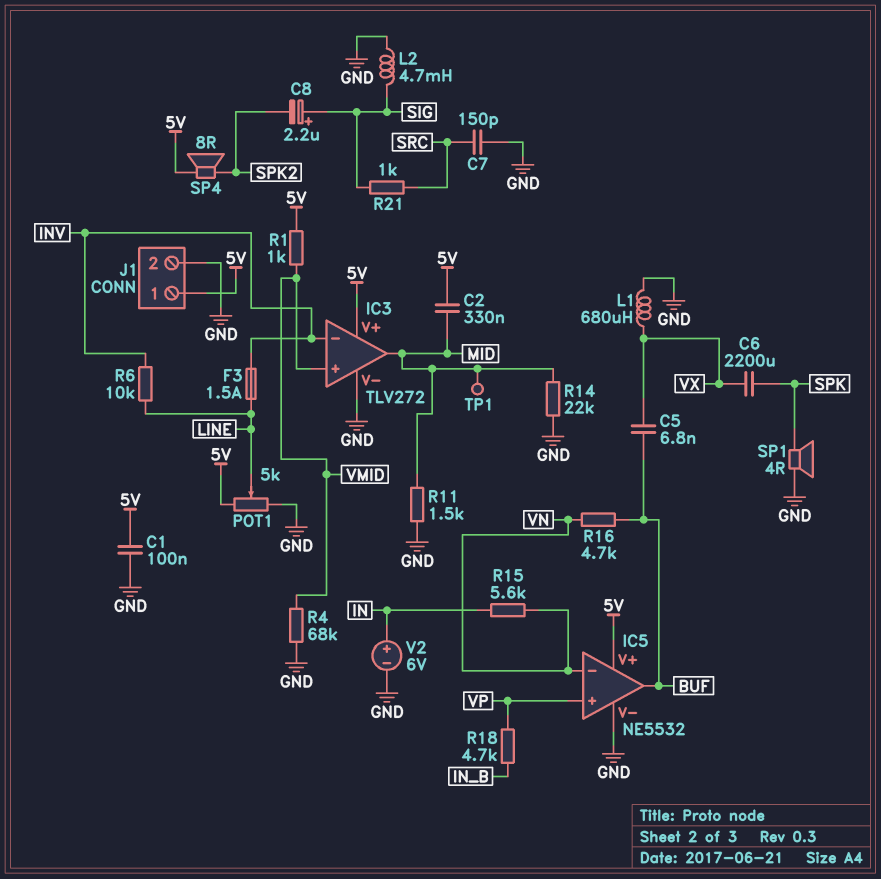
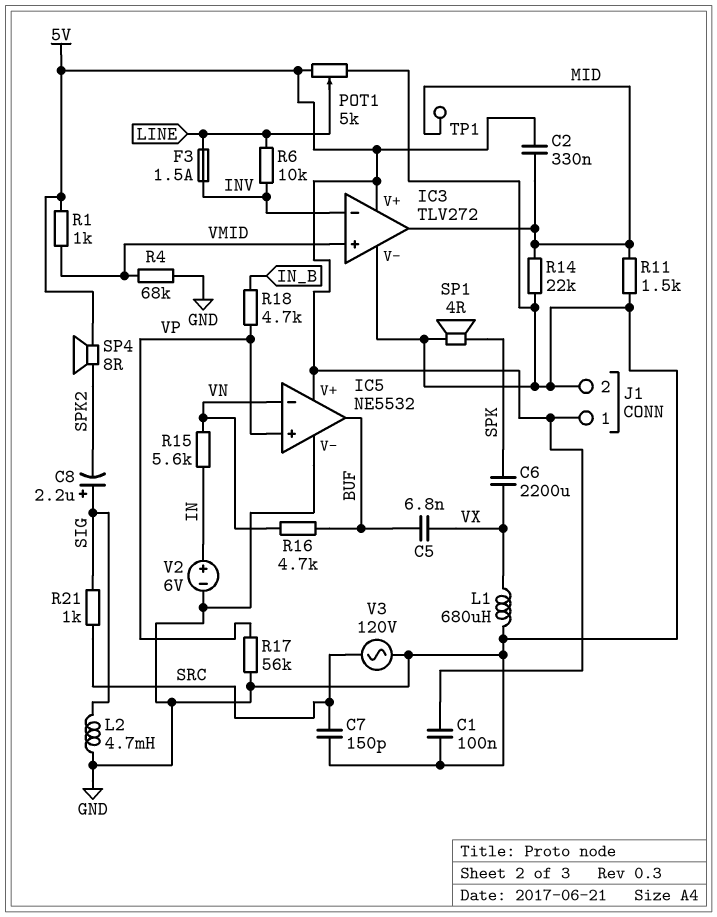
R17: none -> 56k (GND, VP)
V3: none -> AC 120V (GND, SRC)

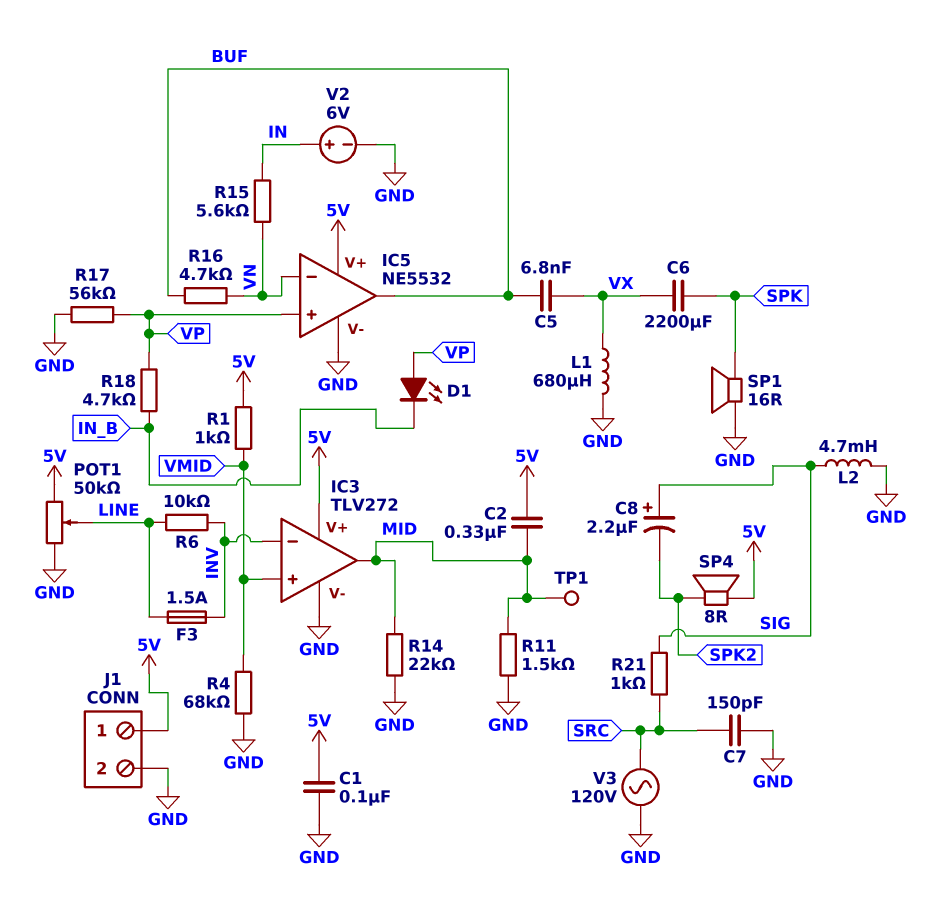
D1: none -> LED (A VP, K IN_B)
POT1: 5k (5V, GND, wiper LINE) -> 50k (5V, GND, wiper LINE)
SP1: speaker 4R (GND, SPK) -> speaker 16R (GND, SPK)

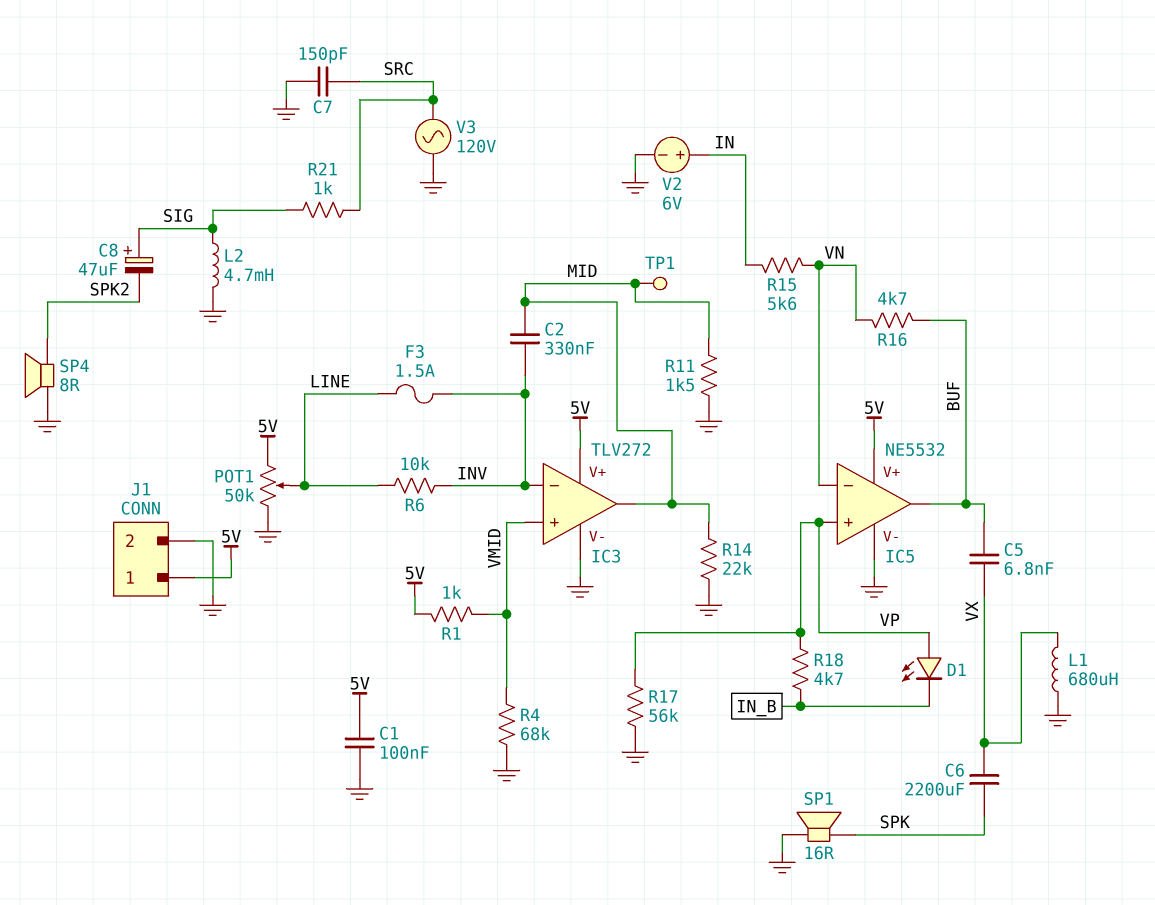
C2: 330nF (5V, MID) -> 330nF (INV, MID)
C8: 2.2uF (plus SIG, minus SPK2) -> 47uF (plus SIG, minus SPK2)
SP4: speaker 8R (5V, SPK2) -> speaker 8R (GND, SPK2)

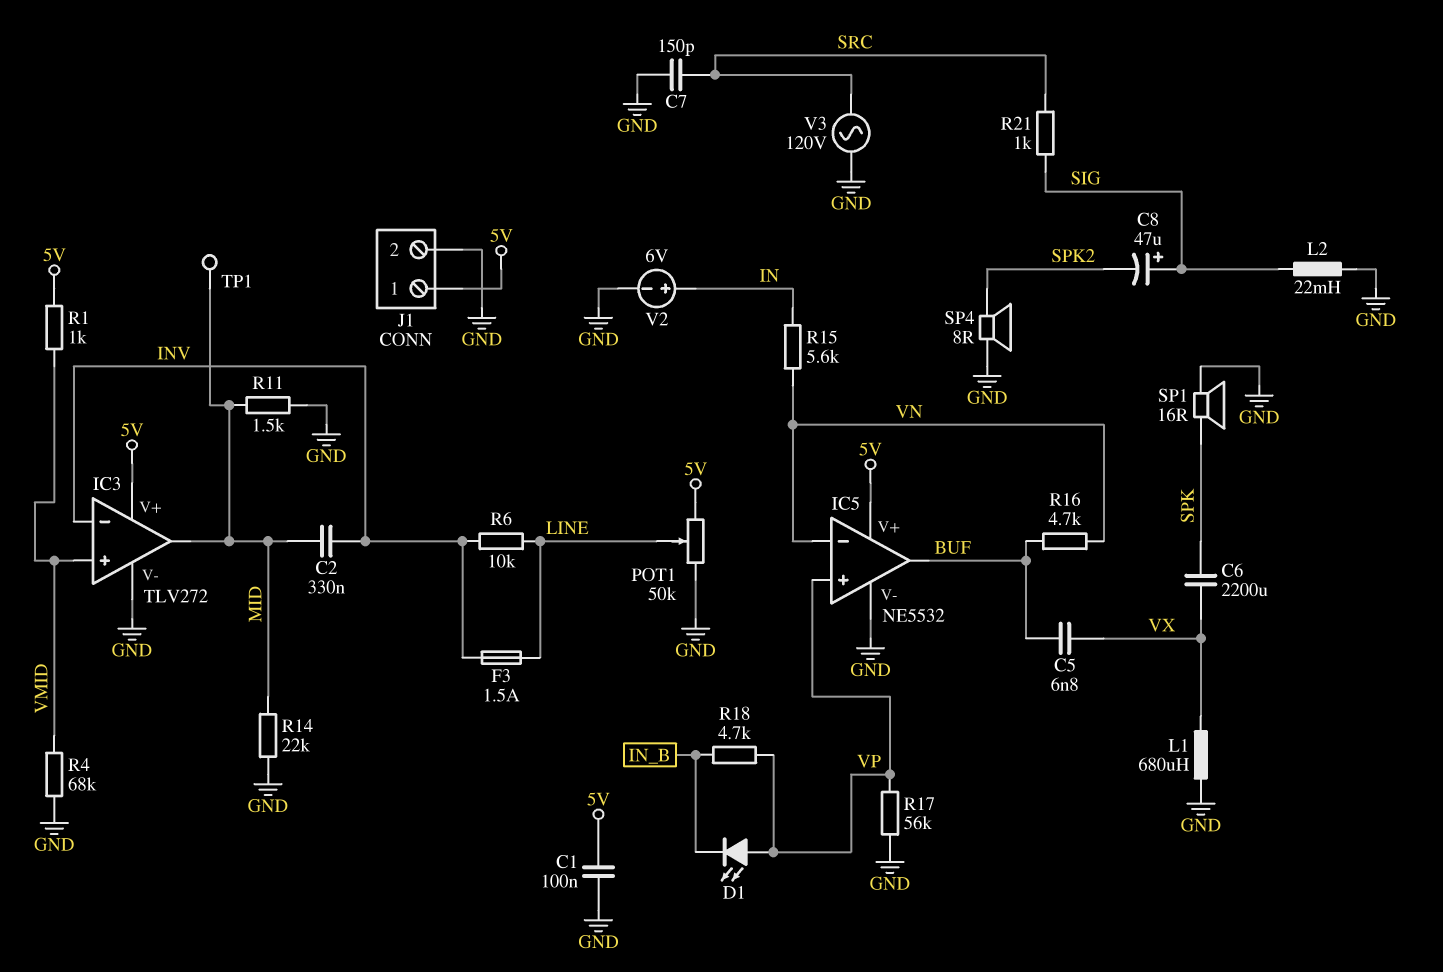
L2: 4.7mH (GND, SIG) -> 22mH (GND, SIG)

